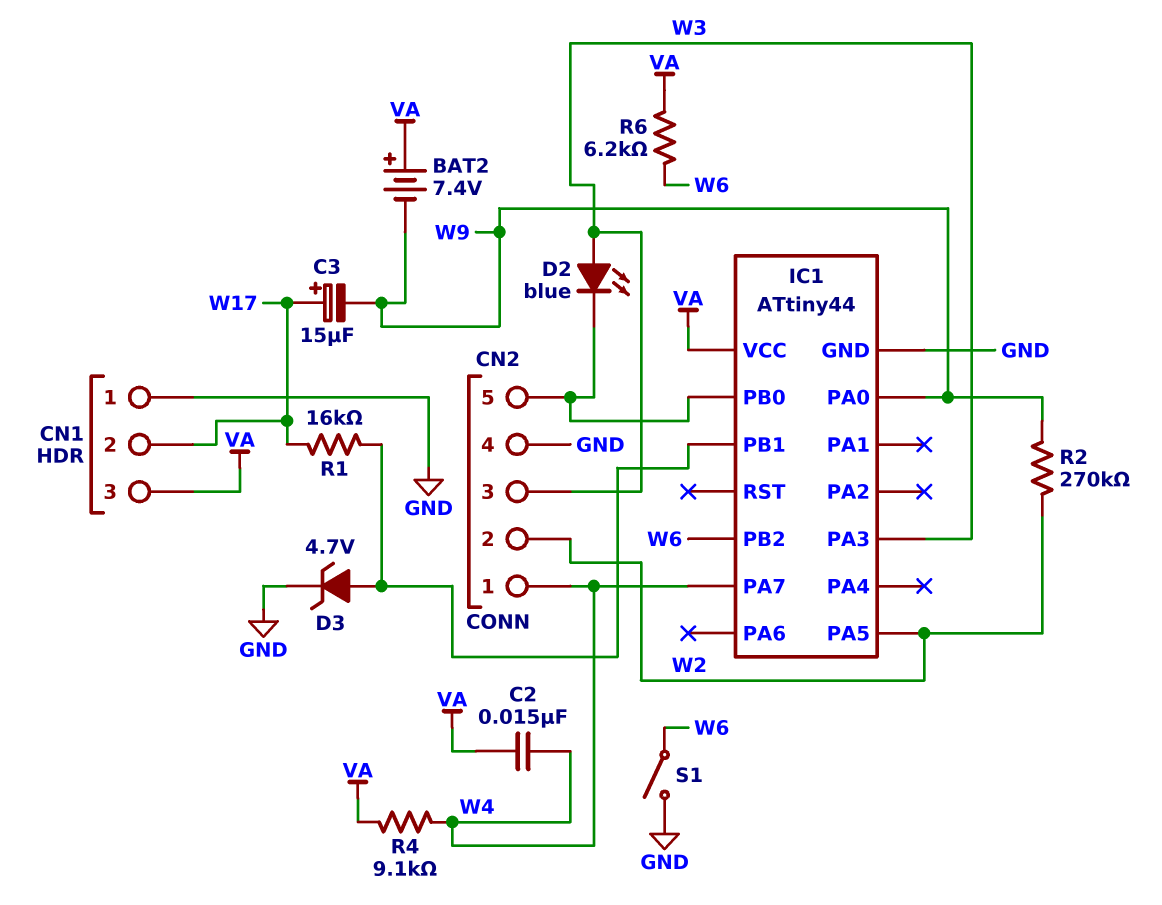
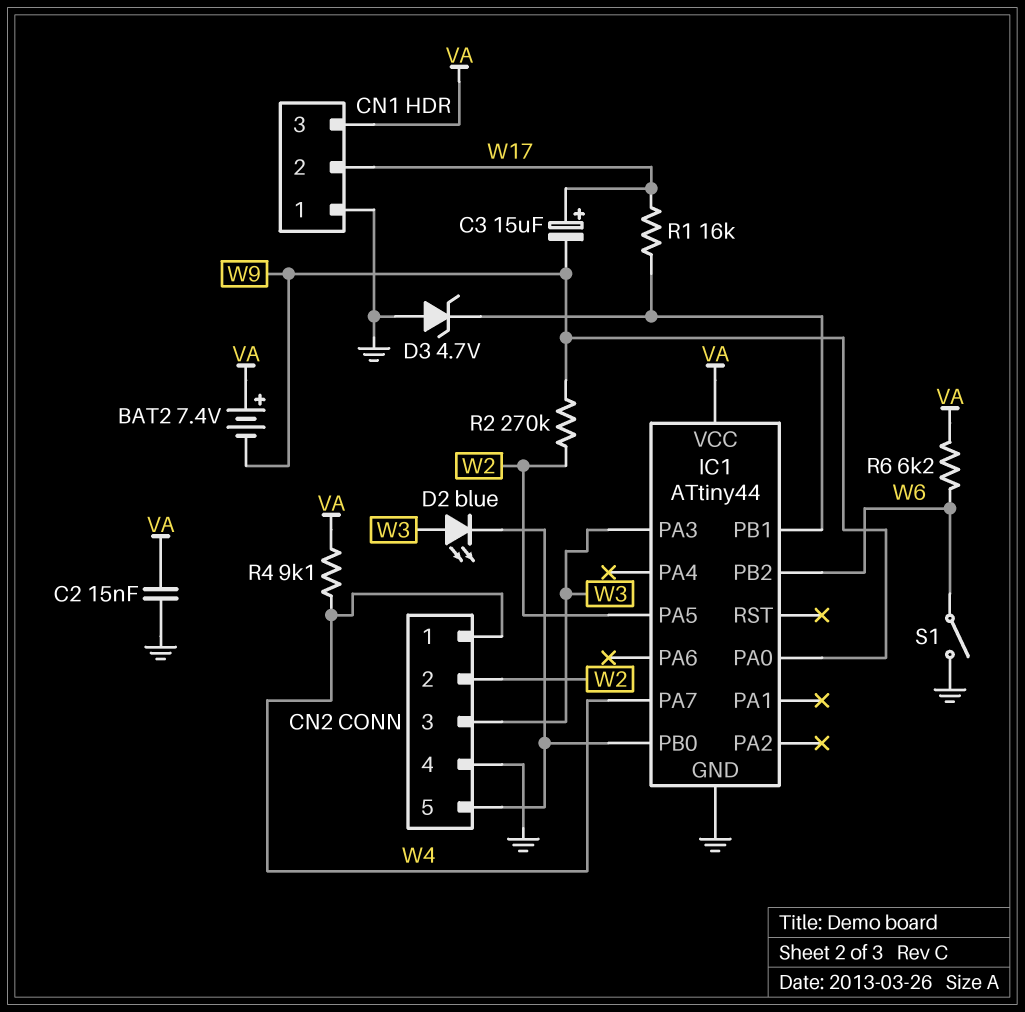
C2: 15nF (VA, W4) -> 15nF (GND, VA)
D3: zener 4.7V (A IC1/PB1, K GND) -> zener 4.7V (A GND, K IC1/PB1)

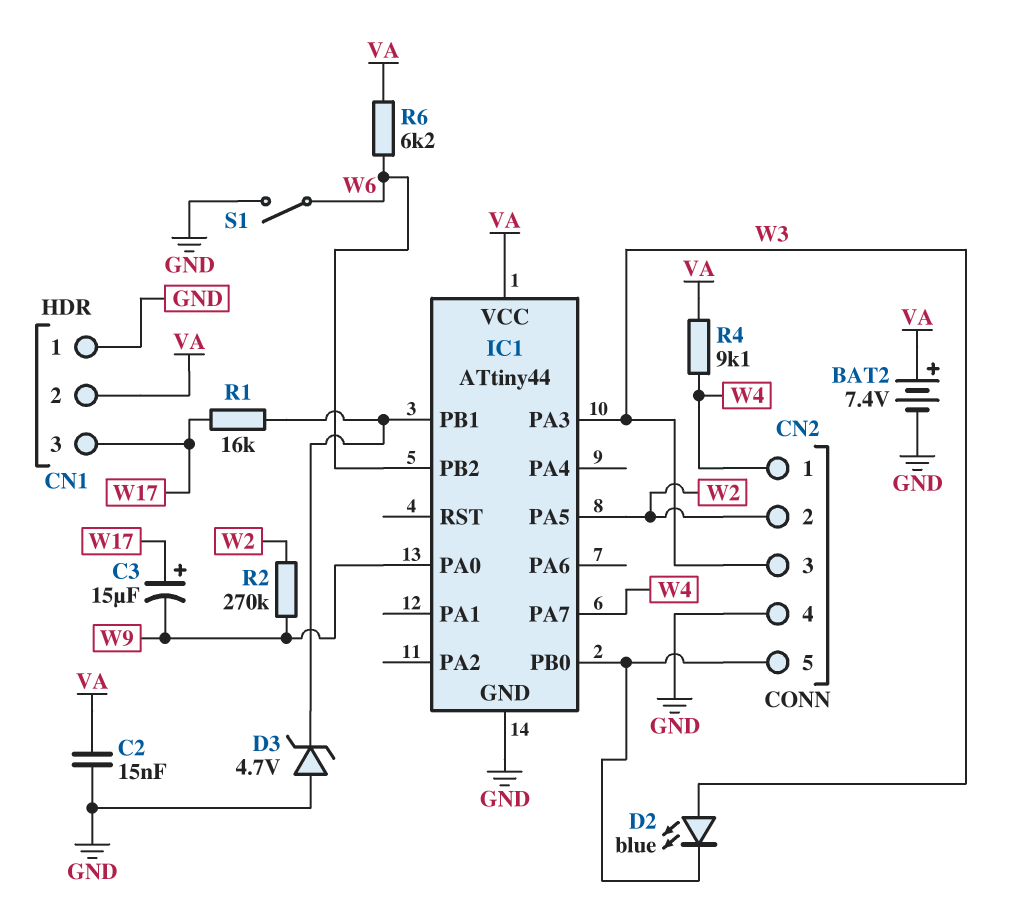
BAT2: 7.4V (plus VA, minus W9) -> 7.4V (plus VA, minus GND)
CN1 pin 2: W17 -> VA
CN1 pin 3: VA -> W17

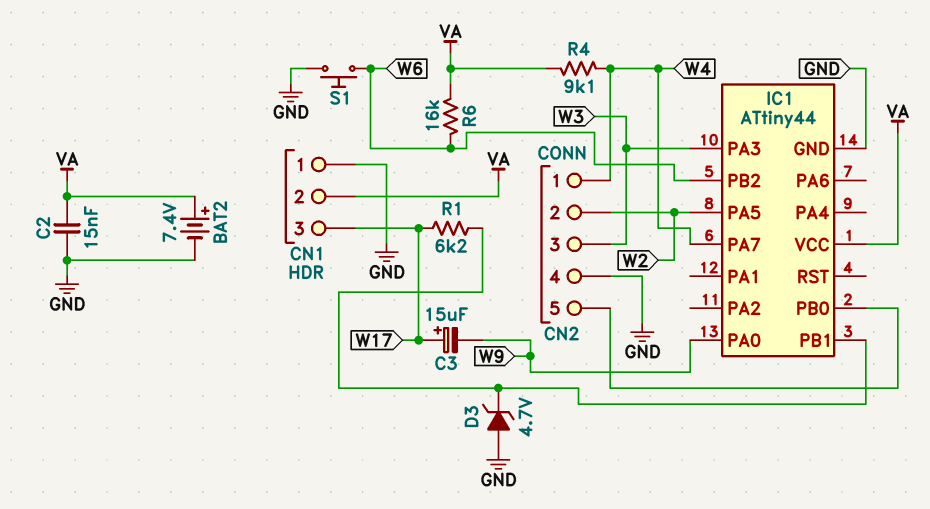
D2: LED blue (A W3, K CN2/5) -> none
R1: 16k (IC1/PB1, W17) -> 6.2k (IC1/PB1, W17)
R2: 270k (W2, W9) -> none
R6: 6.2k (VA, W6) -> 16k (VA, W6)
S1: switch (GND, W6) -> button (GND, W6)

